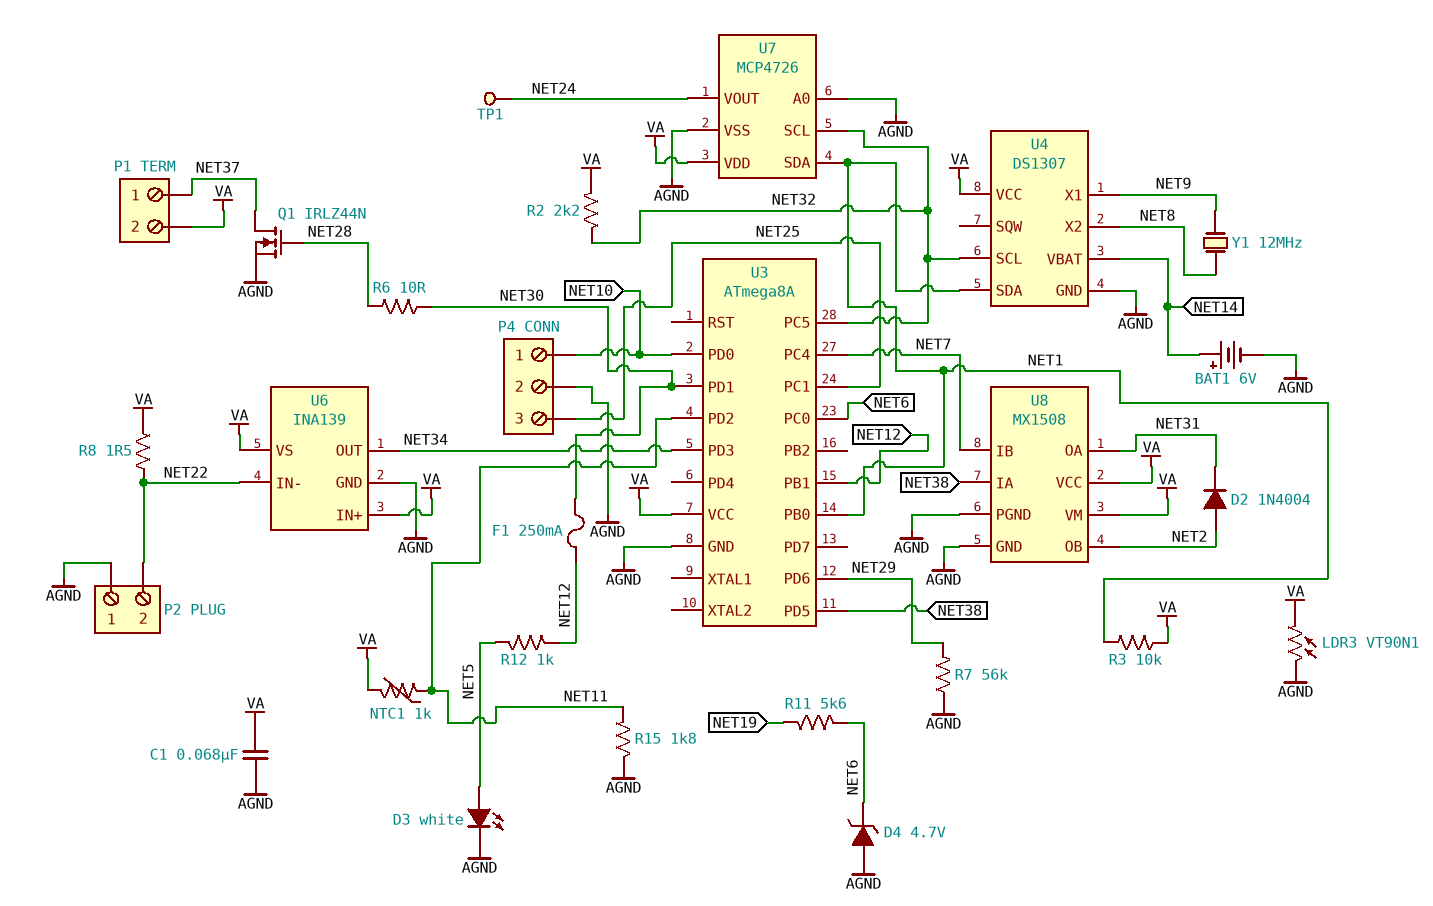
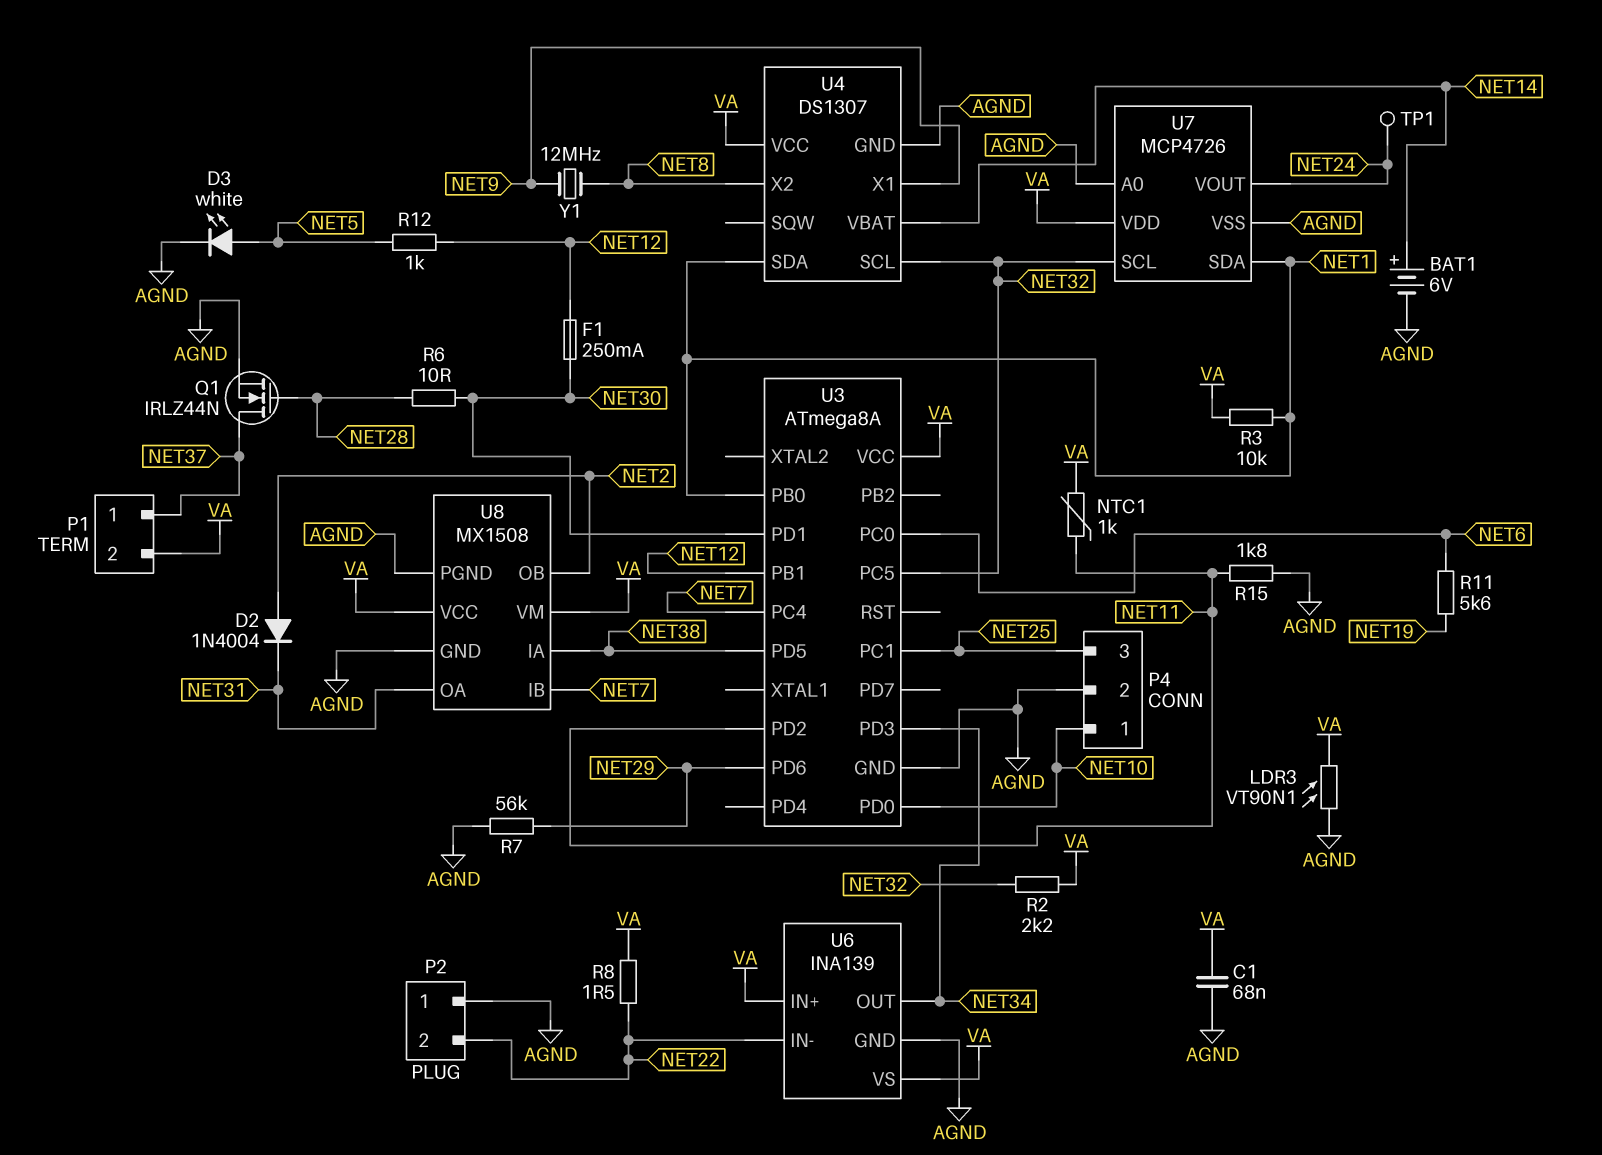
D4: zener 4.7V (A AGND, K NET6) -> none

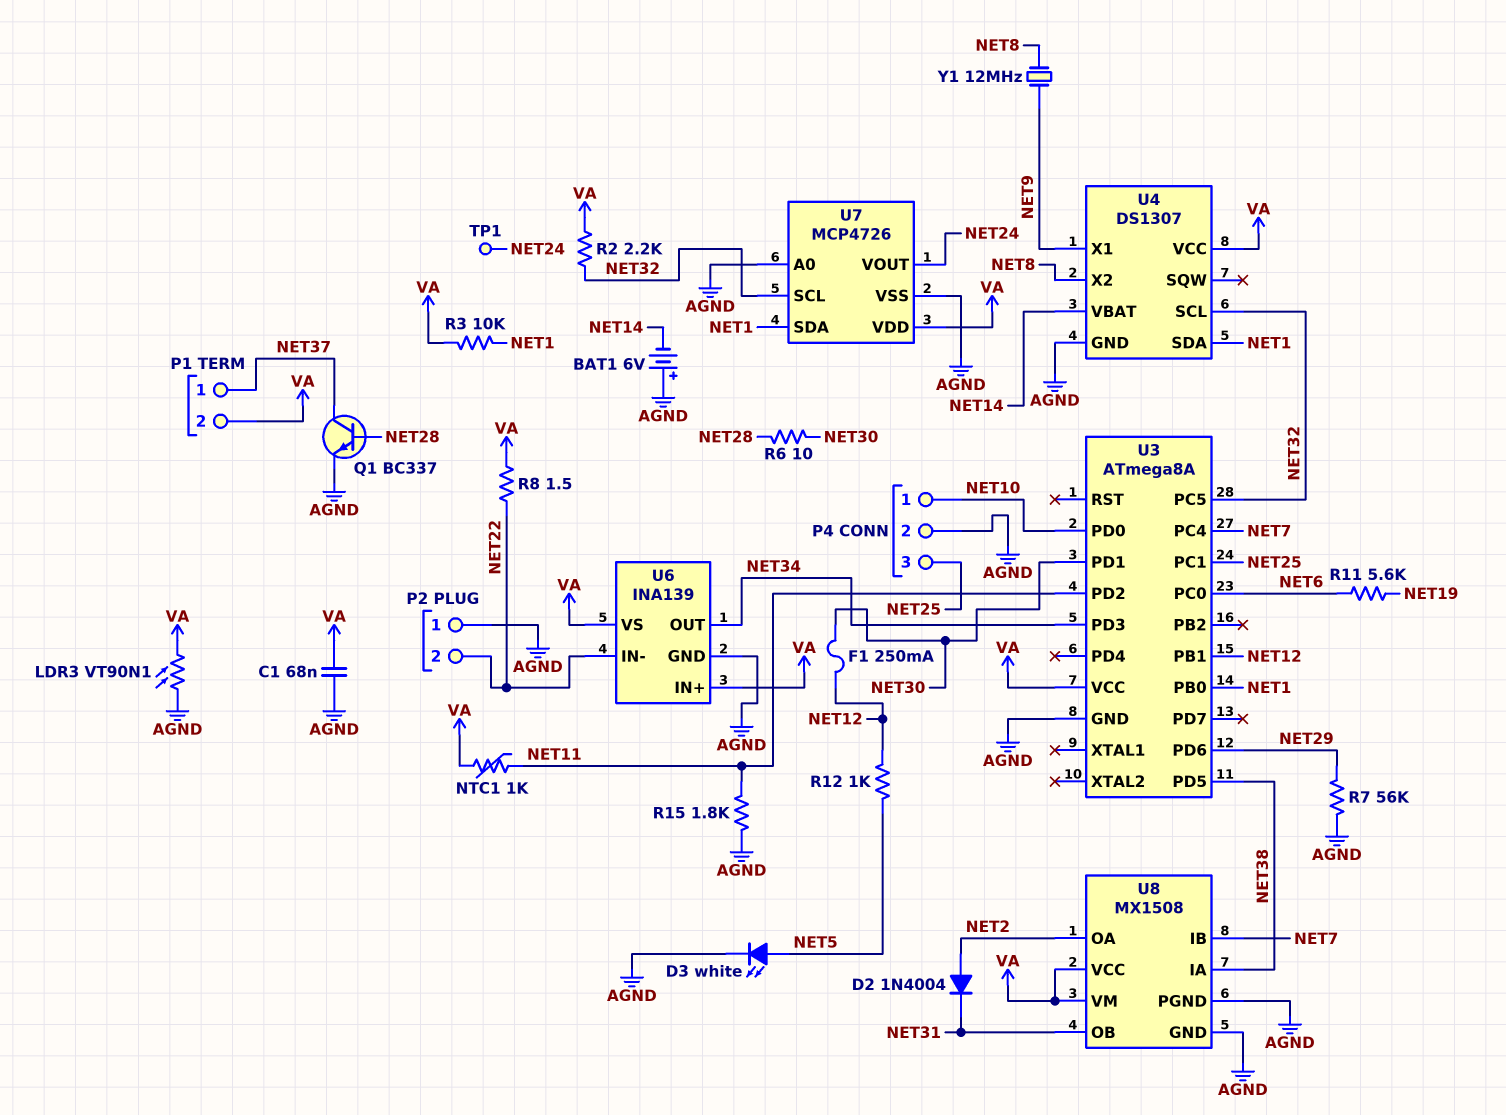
BAT1: 6V (plus NET14, minus AGND) -> 6V (plus AGND, minus NET14)
Q1: NMOS IRLZ44N (G NET28, D NET37, S AGND) -> NPN BC337 (B NET28, C NET37, E AGND)
U8 pin OA: NET31 -> NET2
U8 pin OB: NET2 -> NET31

